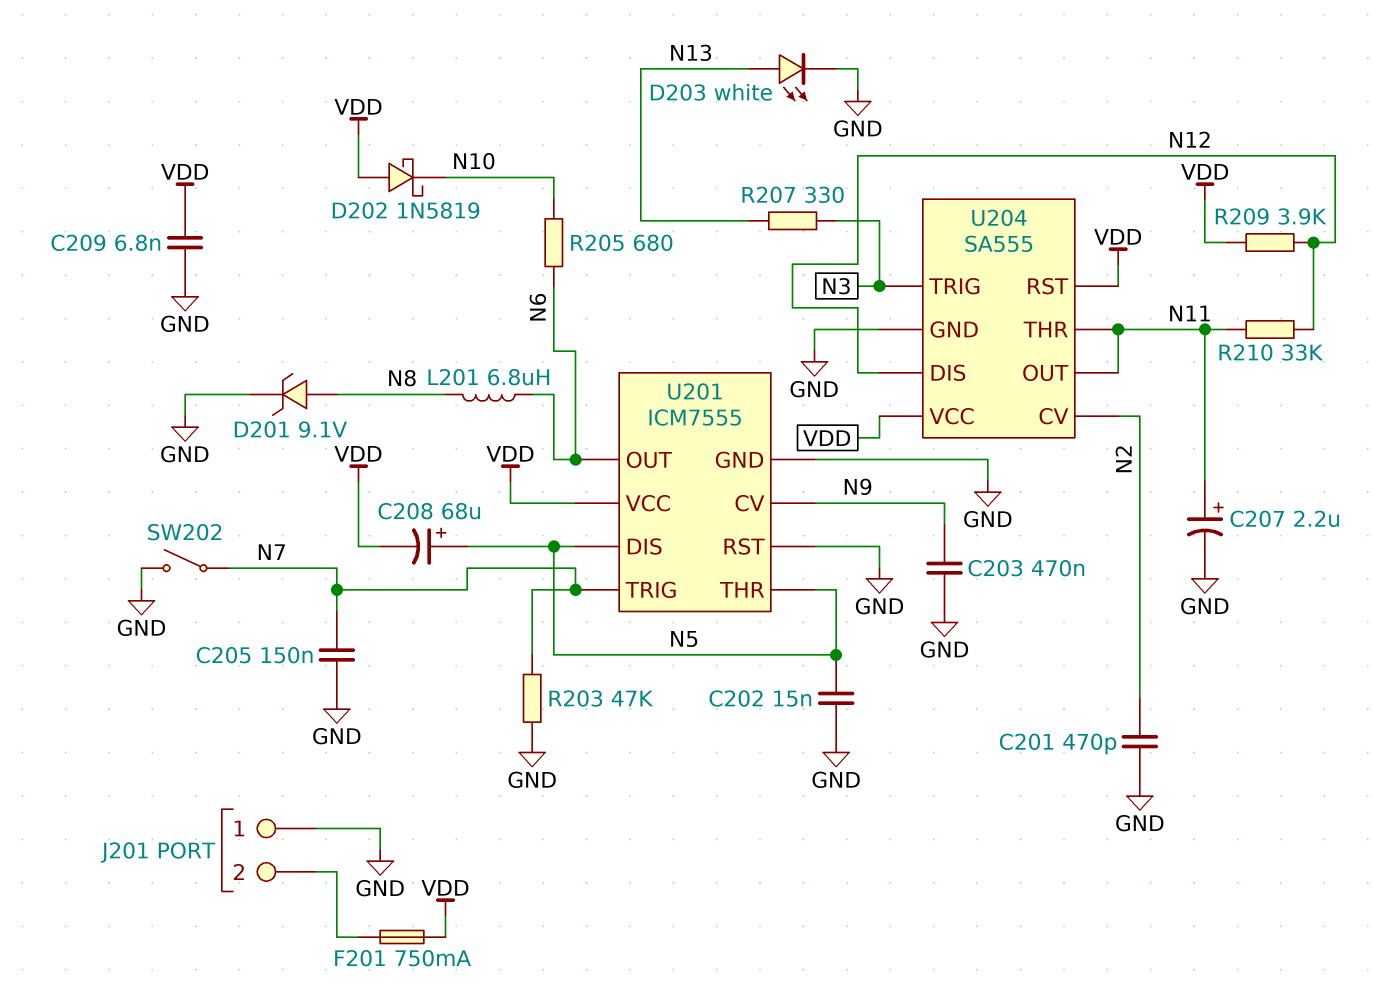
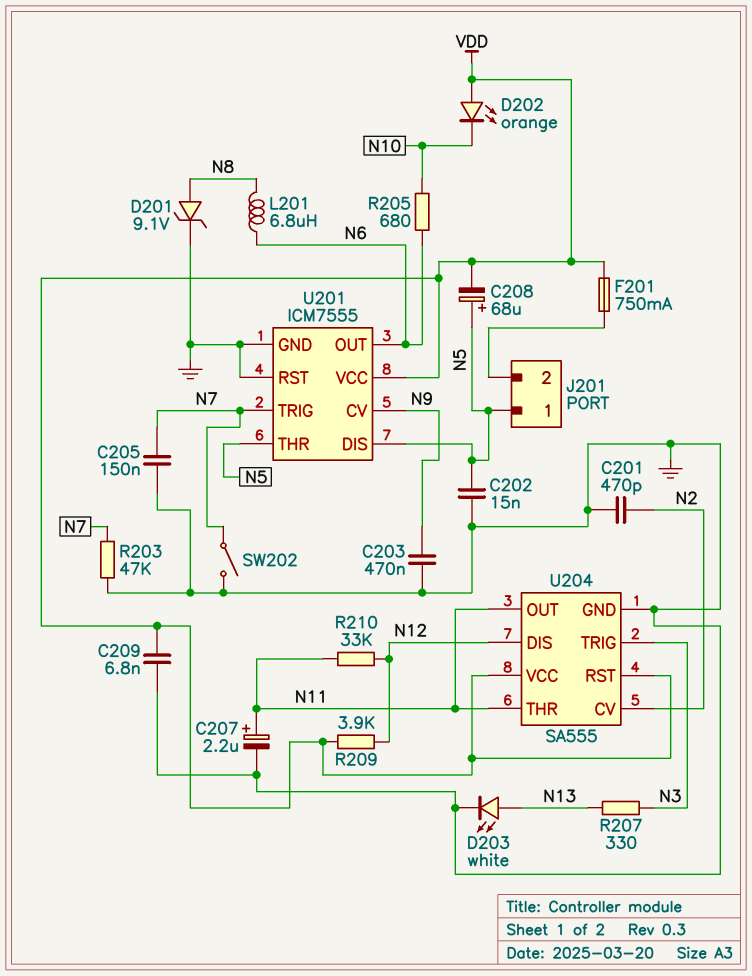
D202: schottky 1N5819 (A VDD, K N10) -> LED orange (A VDD, K N10)
J201 pin 1: GND -> N5

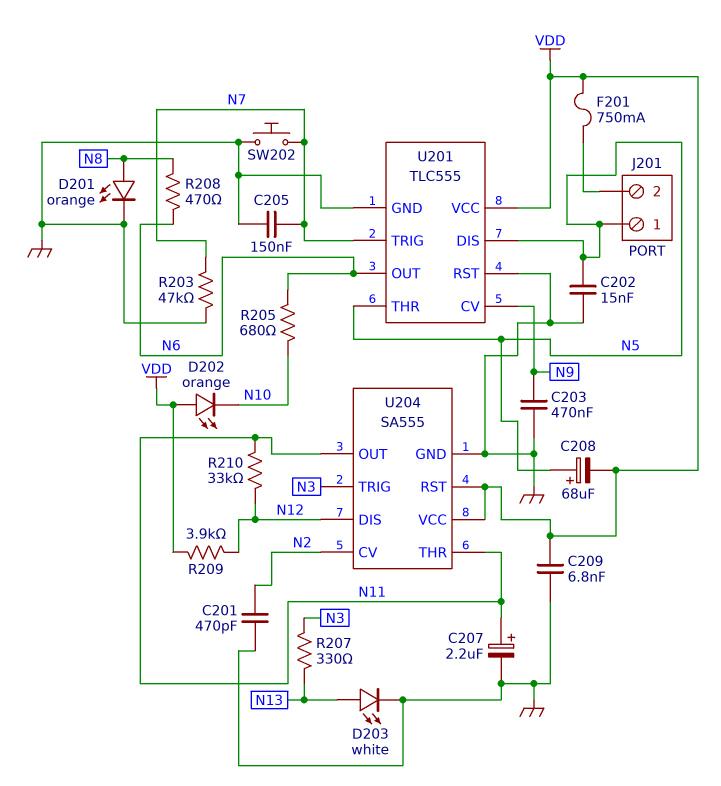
D201: zener 9.1V (A N8, K GND) -> LED orange (A N8, K GND)
L201: 6.8uH (N6, N8) -> none
R208: none -> 470 (N6, N8)
SW202: switch (GND, N7) -> button (GND, N7)
U201: ICM7555 -> TLC555

